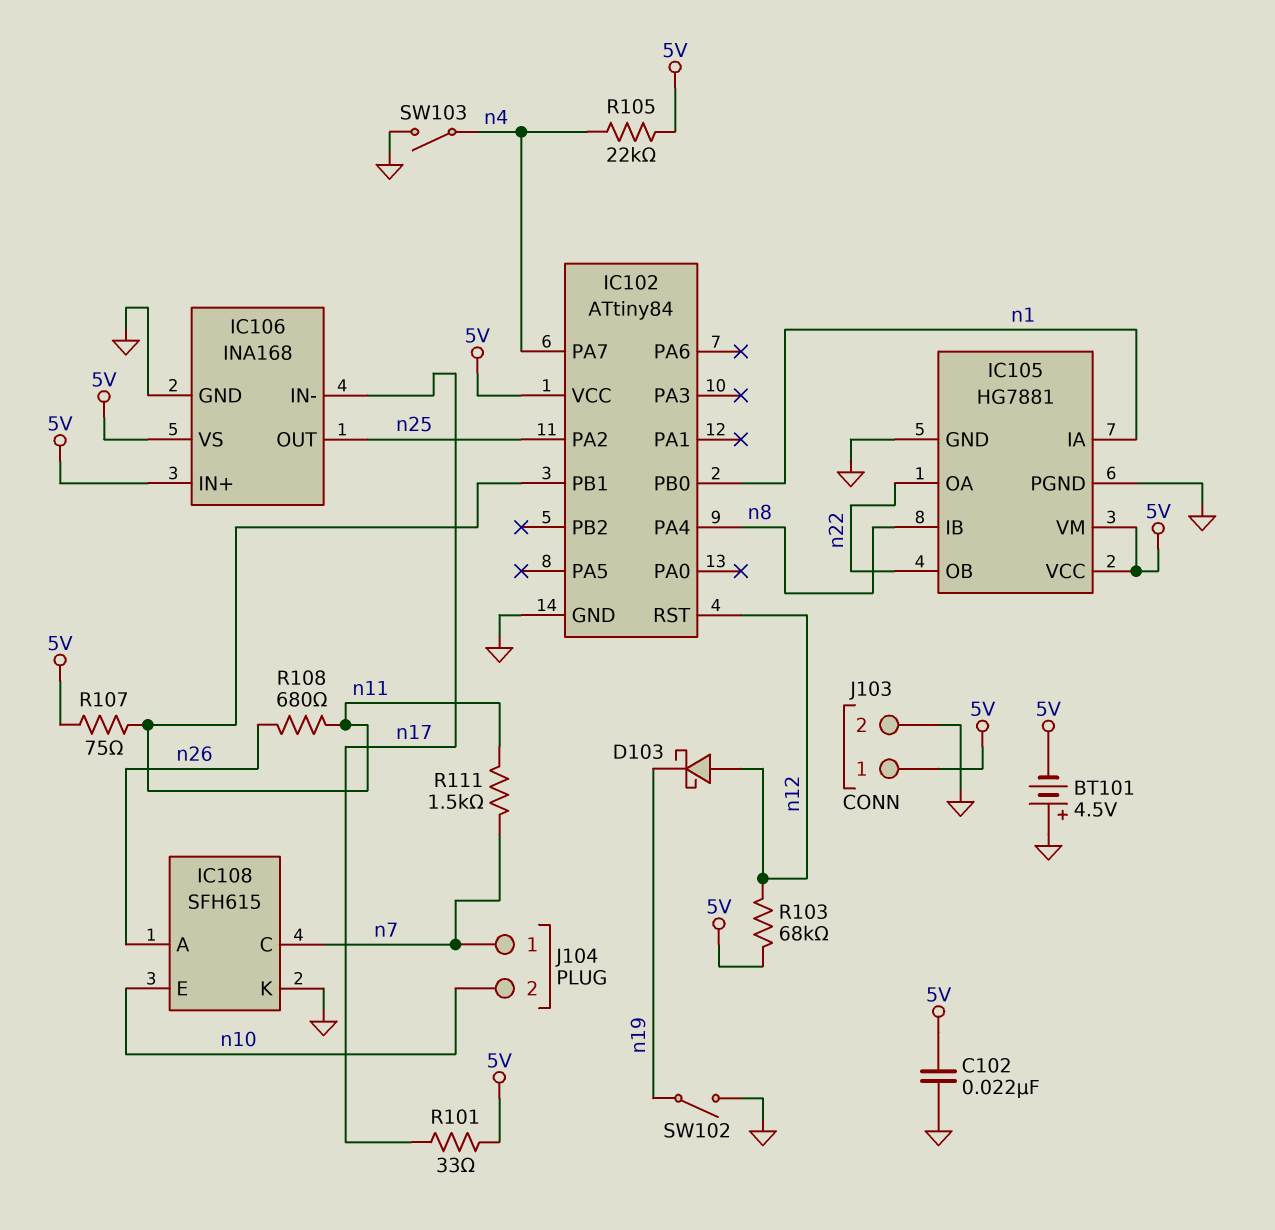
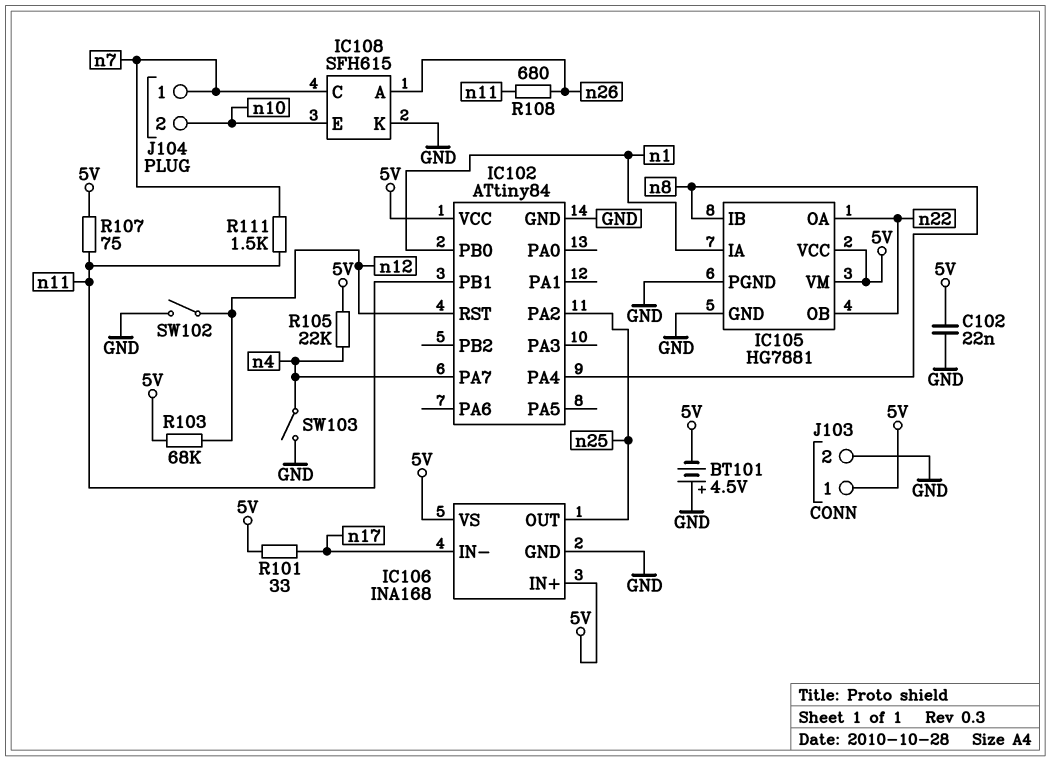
D103: schottky (A n12, K n19) -> none
SW102: switch (GND, n19) -> switch (GND, n12)

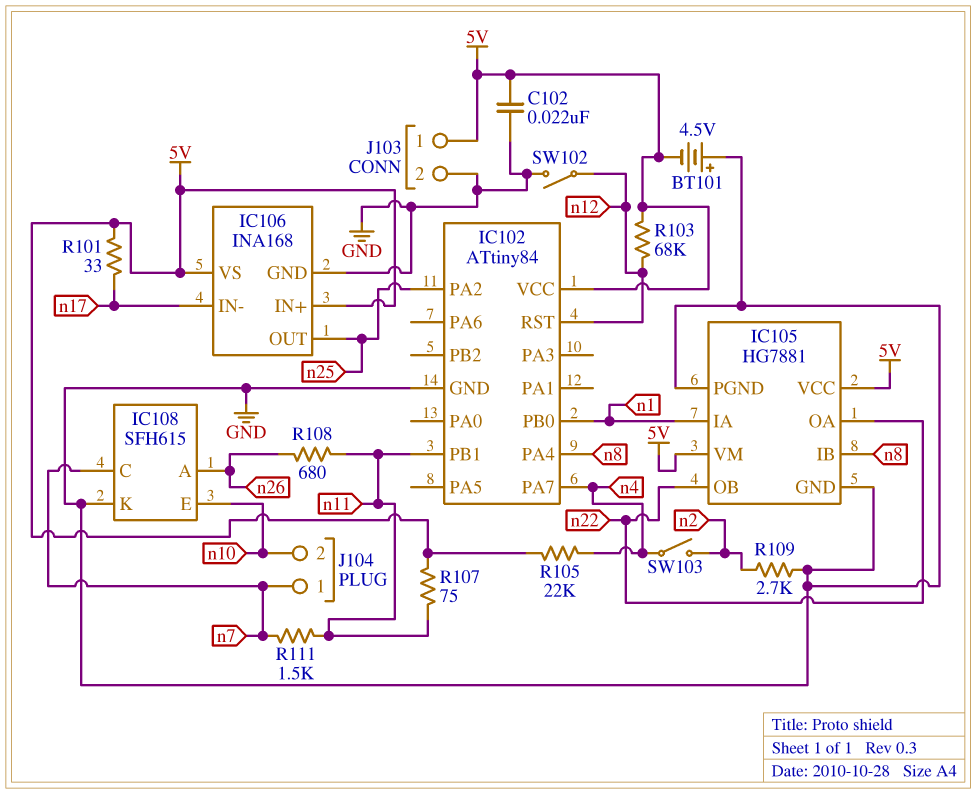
R109: none -> 2.7k (GND, n2)
SW103: switch (GND, n4) -> switch (n2, n4)

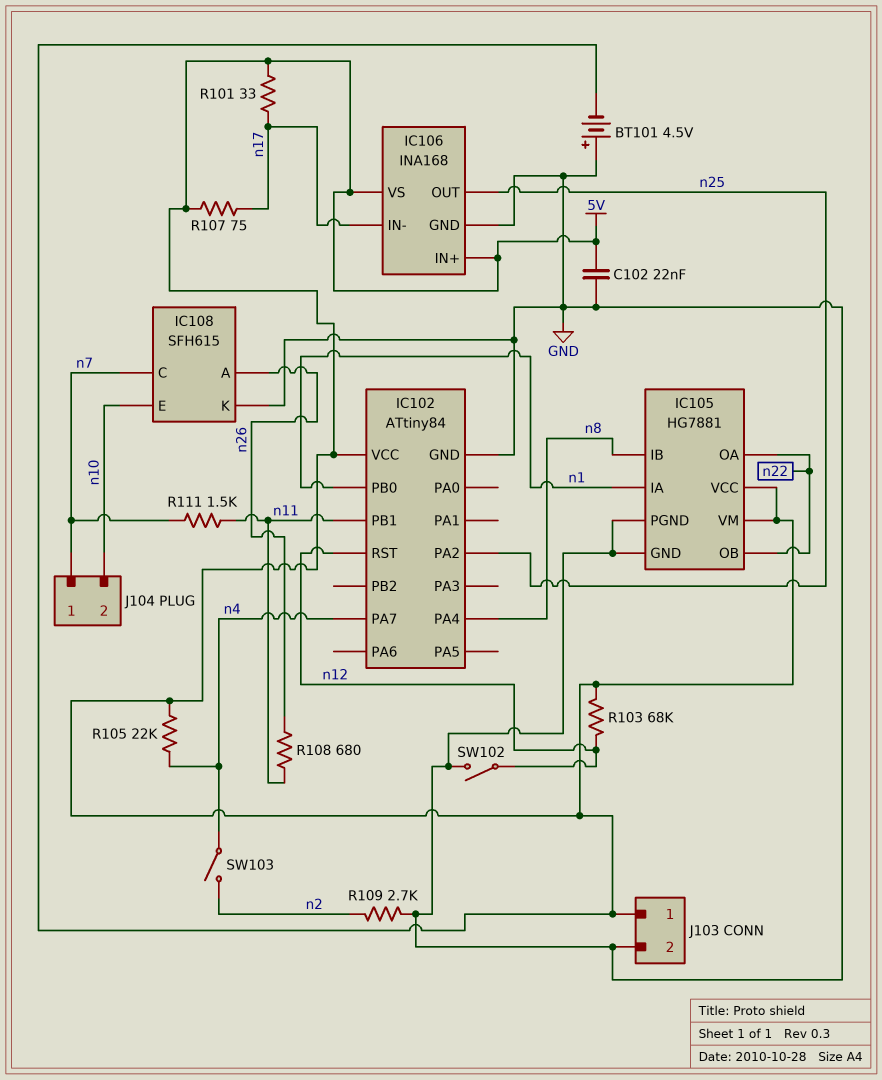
R107: 75 (5V, n11) -> 75 (5V, n17)

